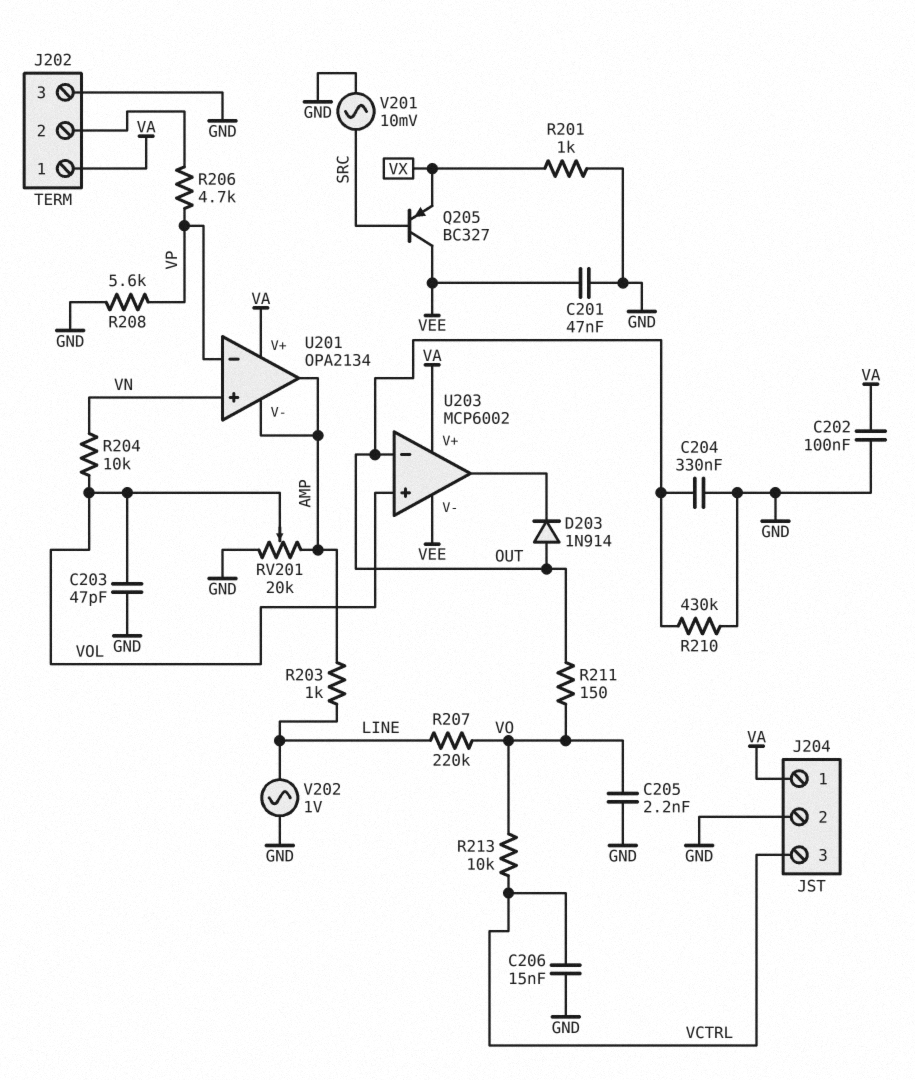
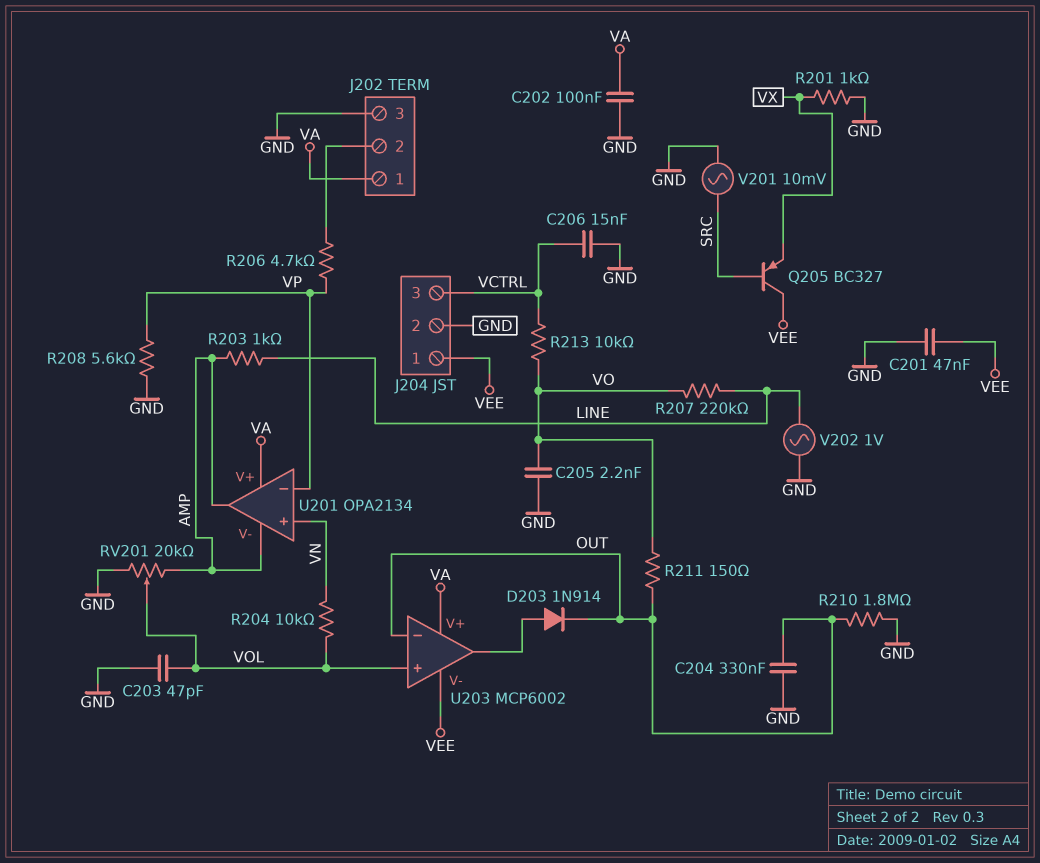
D203: diode 1N914 (A OUT, K U203/out) -> diode 1N914 (A U203/out, K OUT)
J204 pin 1: VA -> VEE
R210: 430k (GND, OUT) -> 1.8M (GND, OUT)

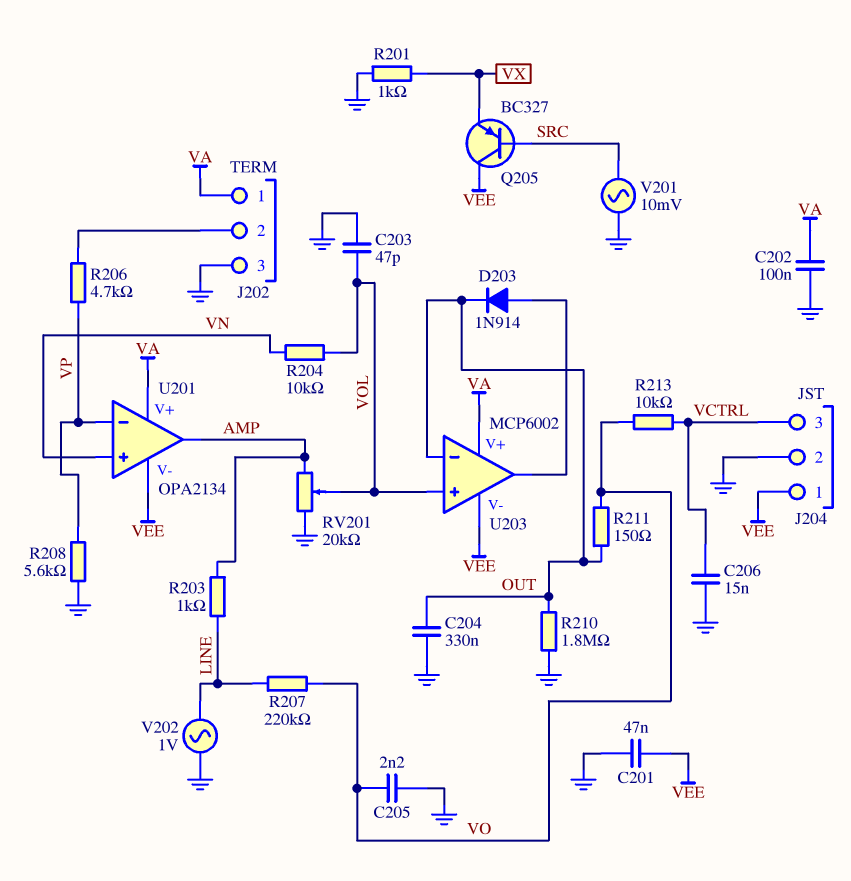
U201 pin V-: AMP -> VEE

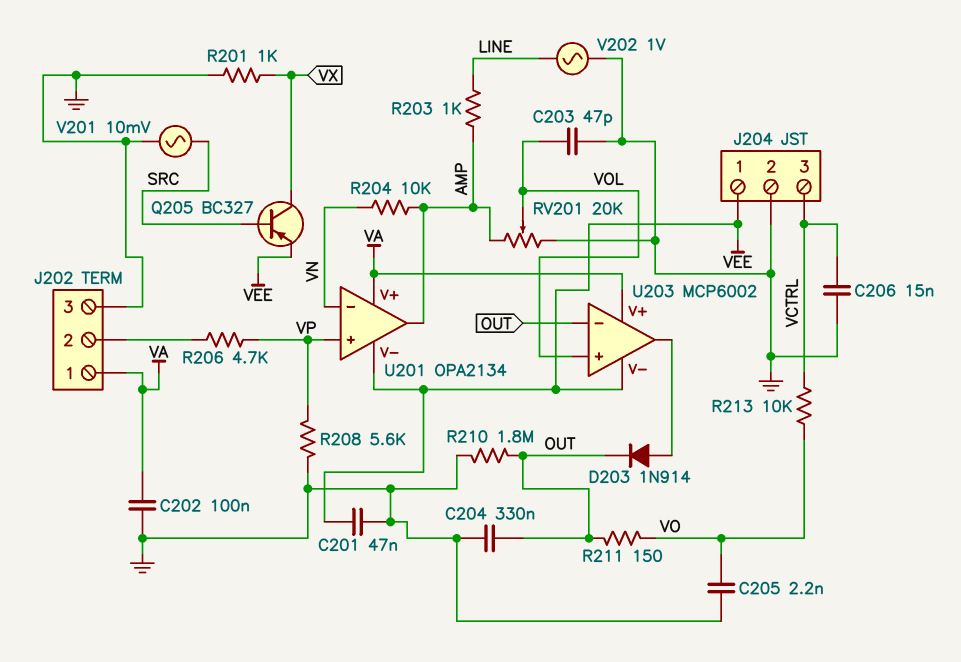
Q205: PNP BC327 (B SRC, C VEE, E VX) -> PNP BC327 (B SRC, C VX, E VEE)
R204: 10k (VN, VOL) -> 10k (AMP, VN)
R207: 220k (LINE, VO) -> none
U201 pin in+: VN -> VP
U201 pin in-: VP -> VN

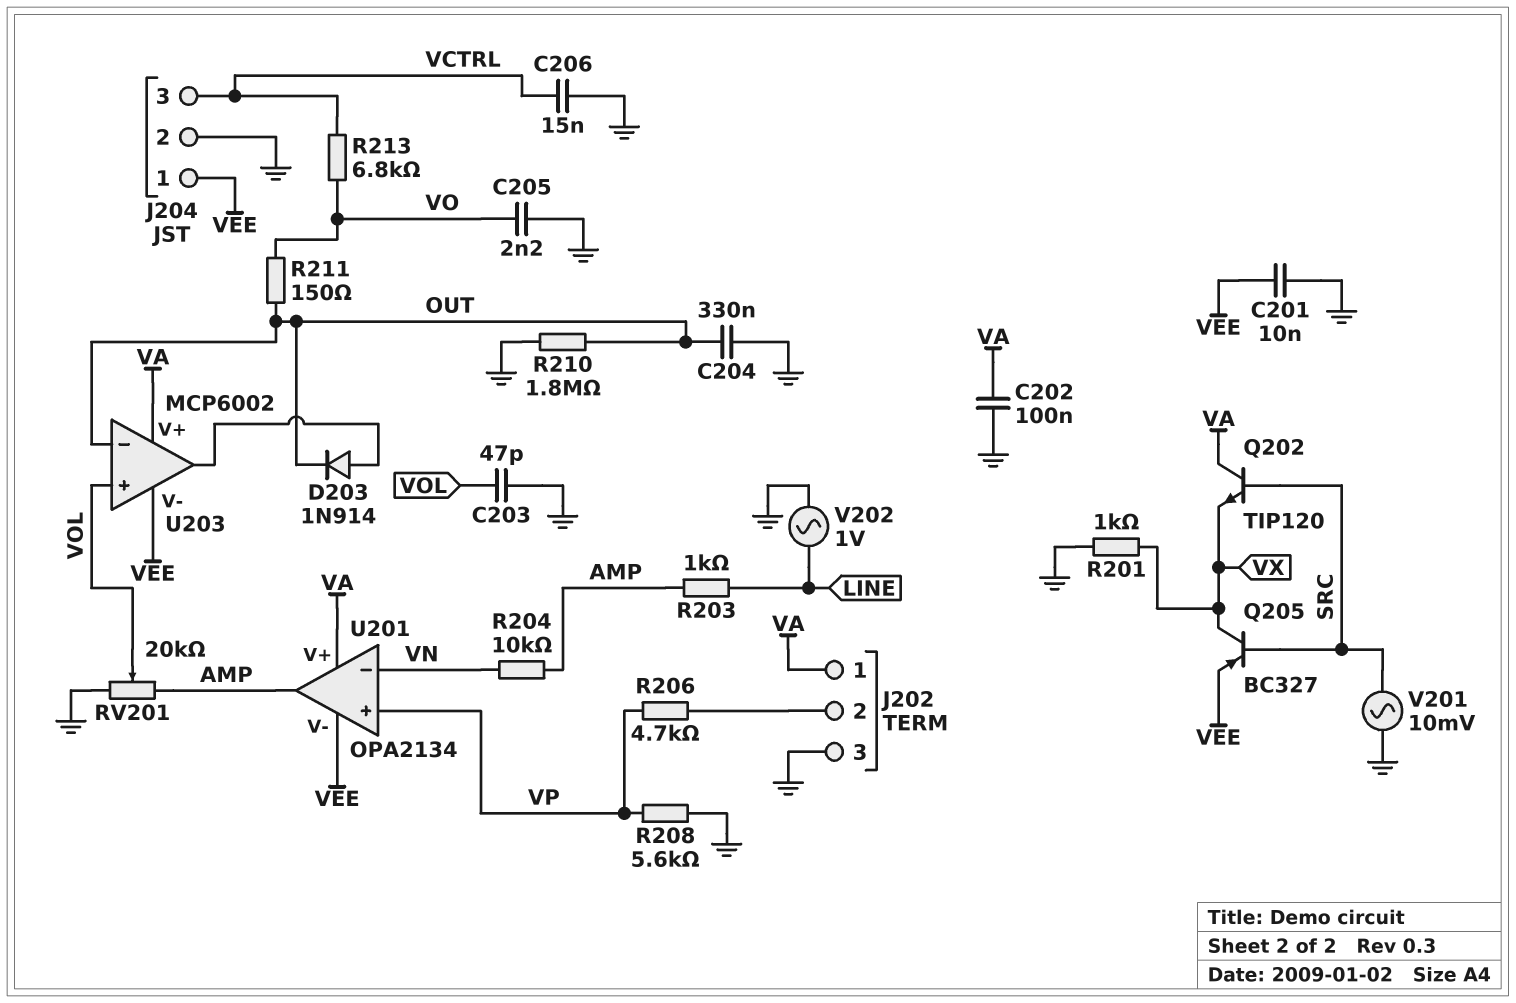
C201: 47nF (GND, VEE) -> 10nF (GND, VEE)
Q202: none -> NPN TIP120 (B SRC, C VA, E VX)
R213: 10k (VCTRL, VO) -> 6.8k (VCTRL, VO)

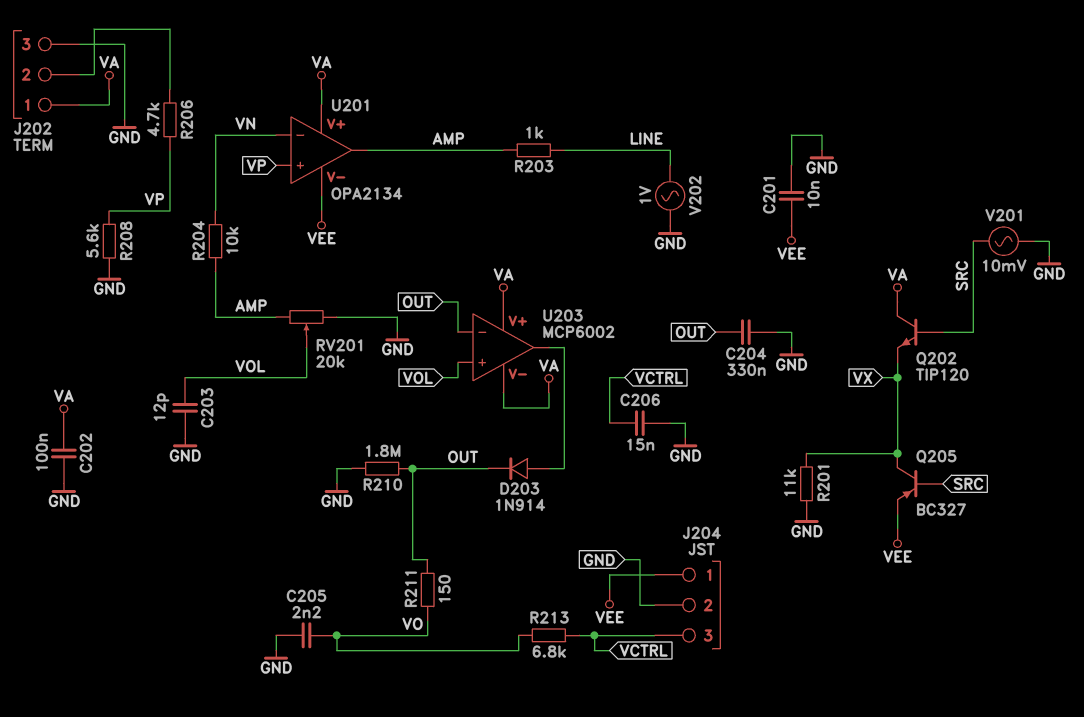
C203: 47pF (GND, VOL) -> 12pF (GND, VOL)
R201: 1k (GND, VX) -> 11k (GND, VX)
U203 pin V-: VEE -> VA

